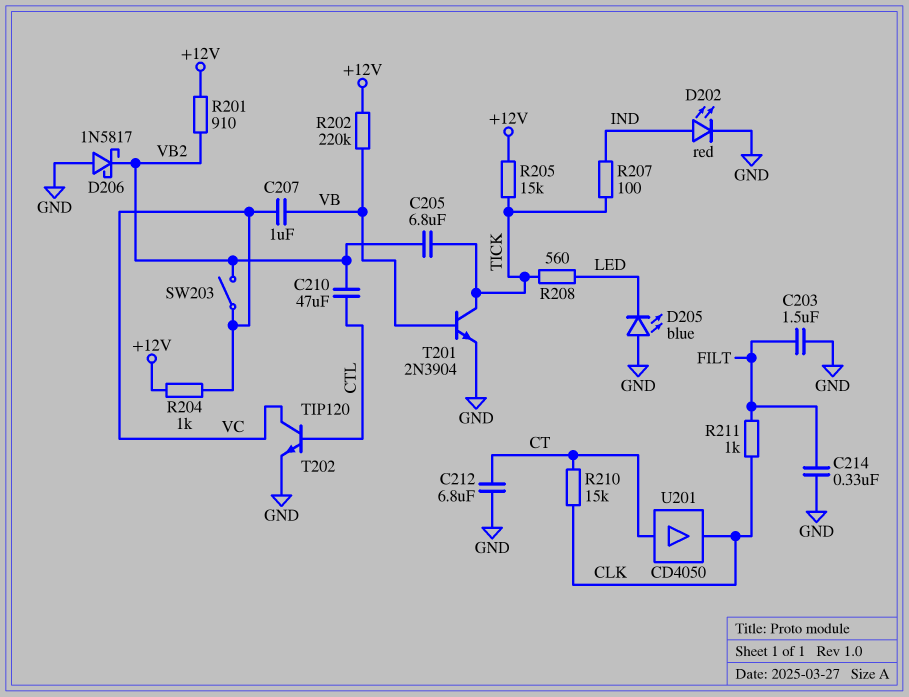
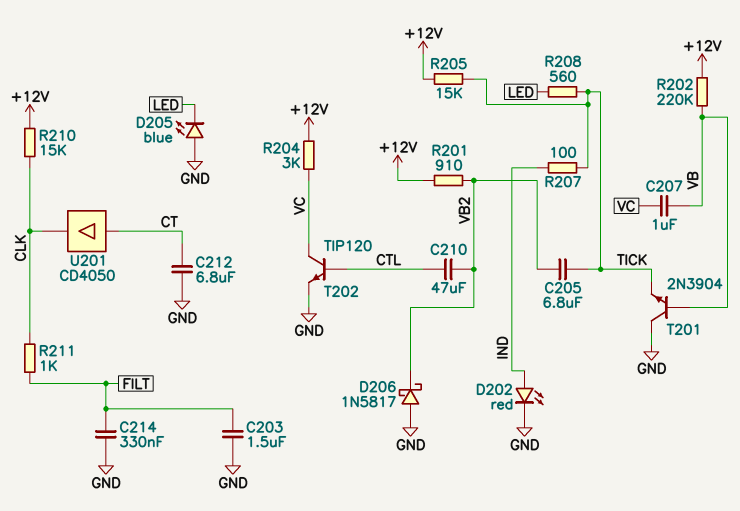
R204: 1k (+12V, VC) -> 3k (+12V, VC)
R210: 15k (CLK, CT) -> 15k (+12V, CLK)
SW203: switch (VB2, VC) -> none
T201: NPN 2N3904 (B VB, C TICK, E GND) -> NPN 2N3904 (B VB, C GND, E TICK)

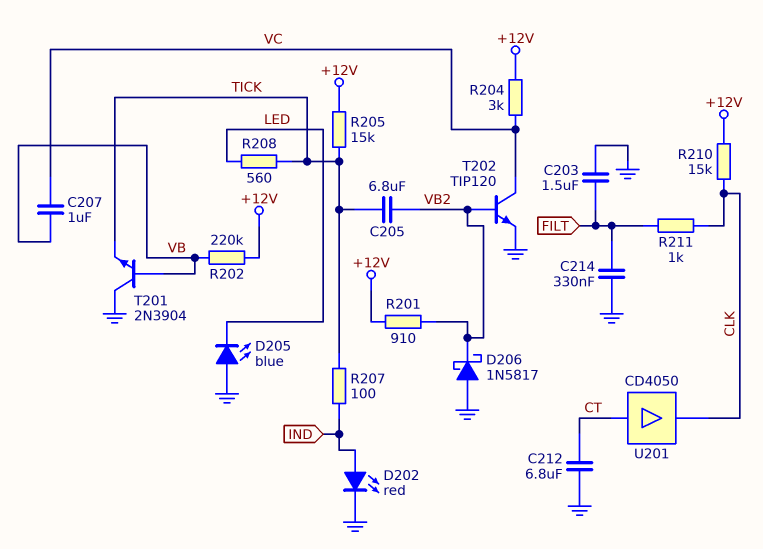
C210: 47uF (CTL, VB2) -> none
T202: NPN TIP120 (B CTL, C VC, E GND) -> NPN TIP120 (B VB2, C VC, E GND)

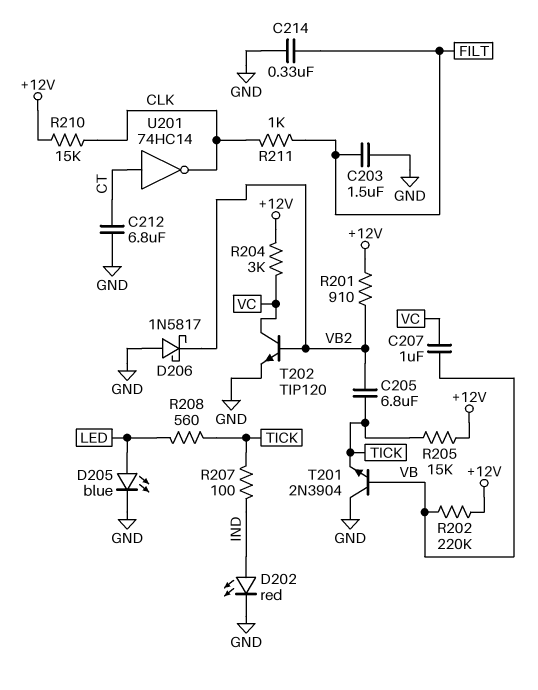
D205: LED blue (A GND, K LED) -> LED blue (A LED, K GND)
U201: buffer CD4050 (in CT, out CLK) -> NOT 74HC14 (in CT, out CLK)

